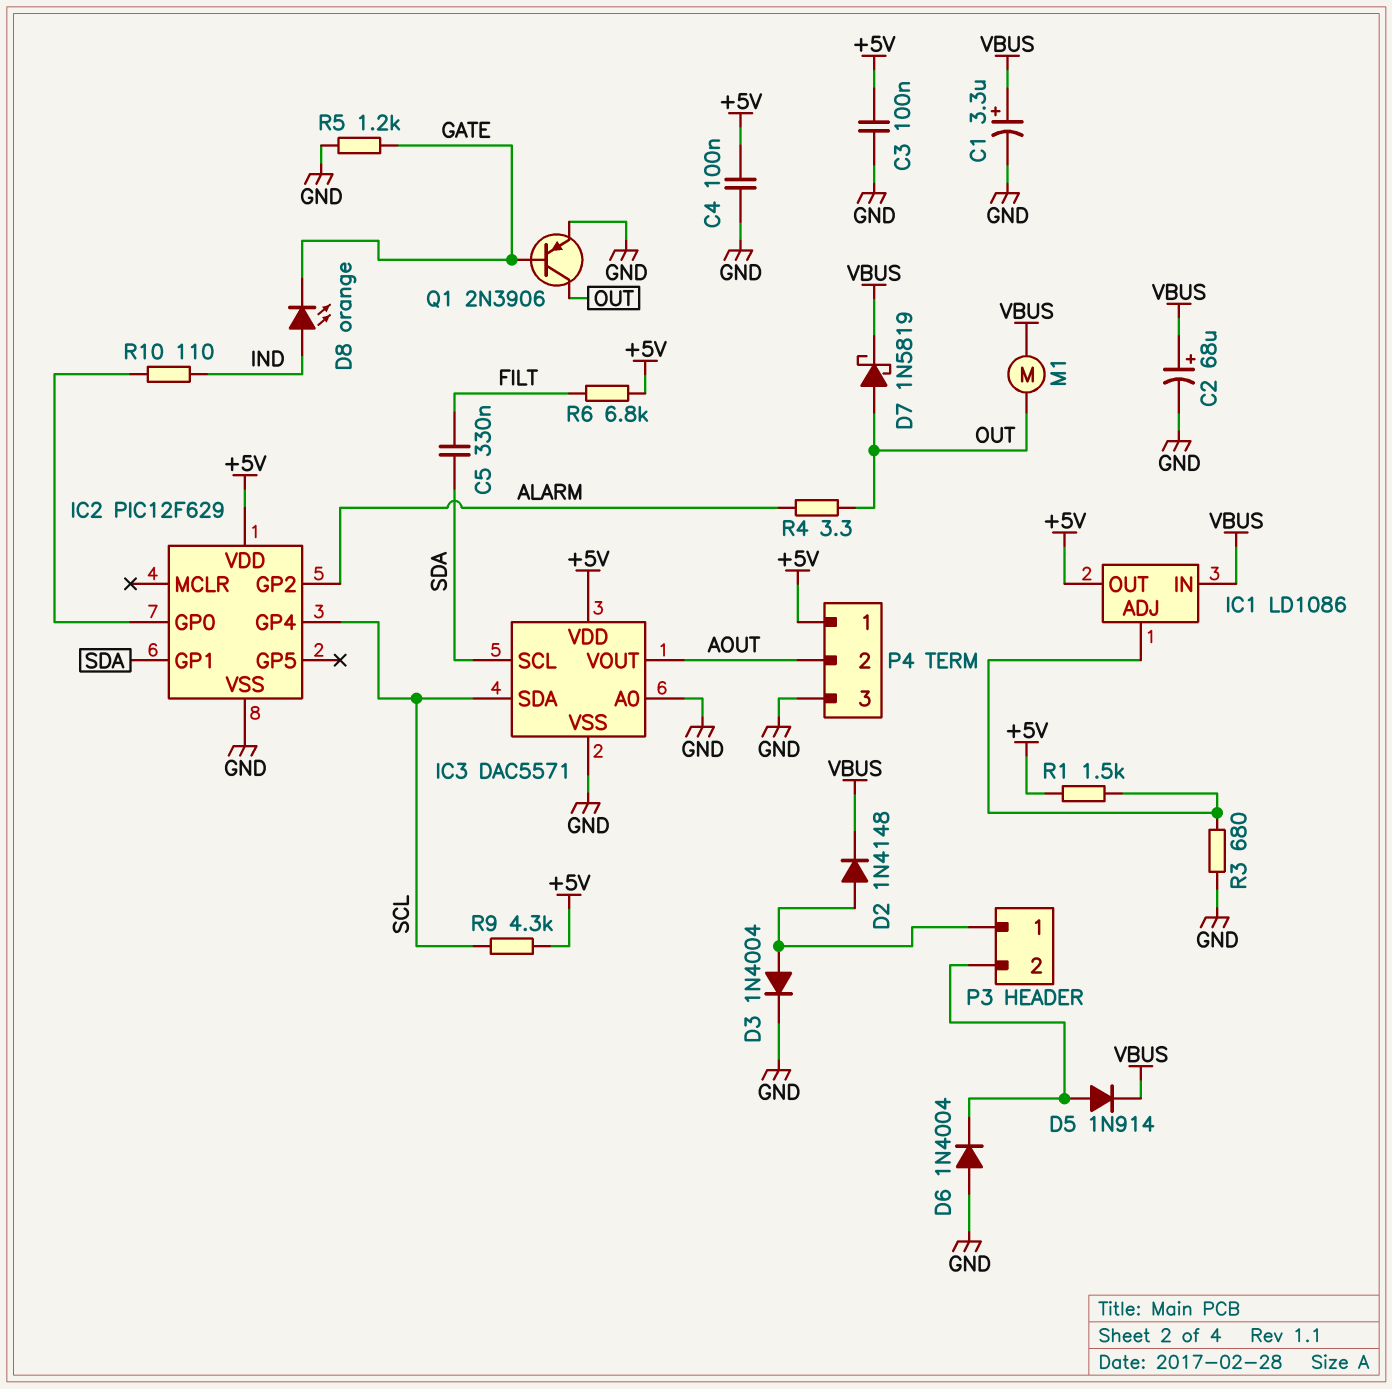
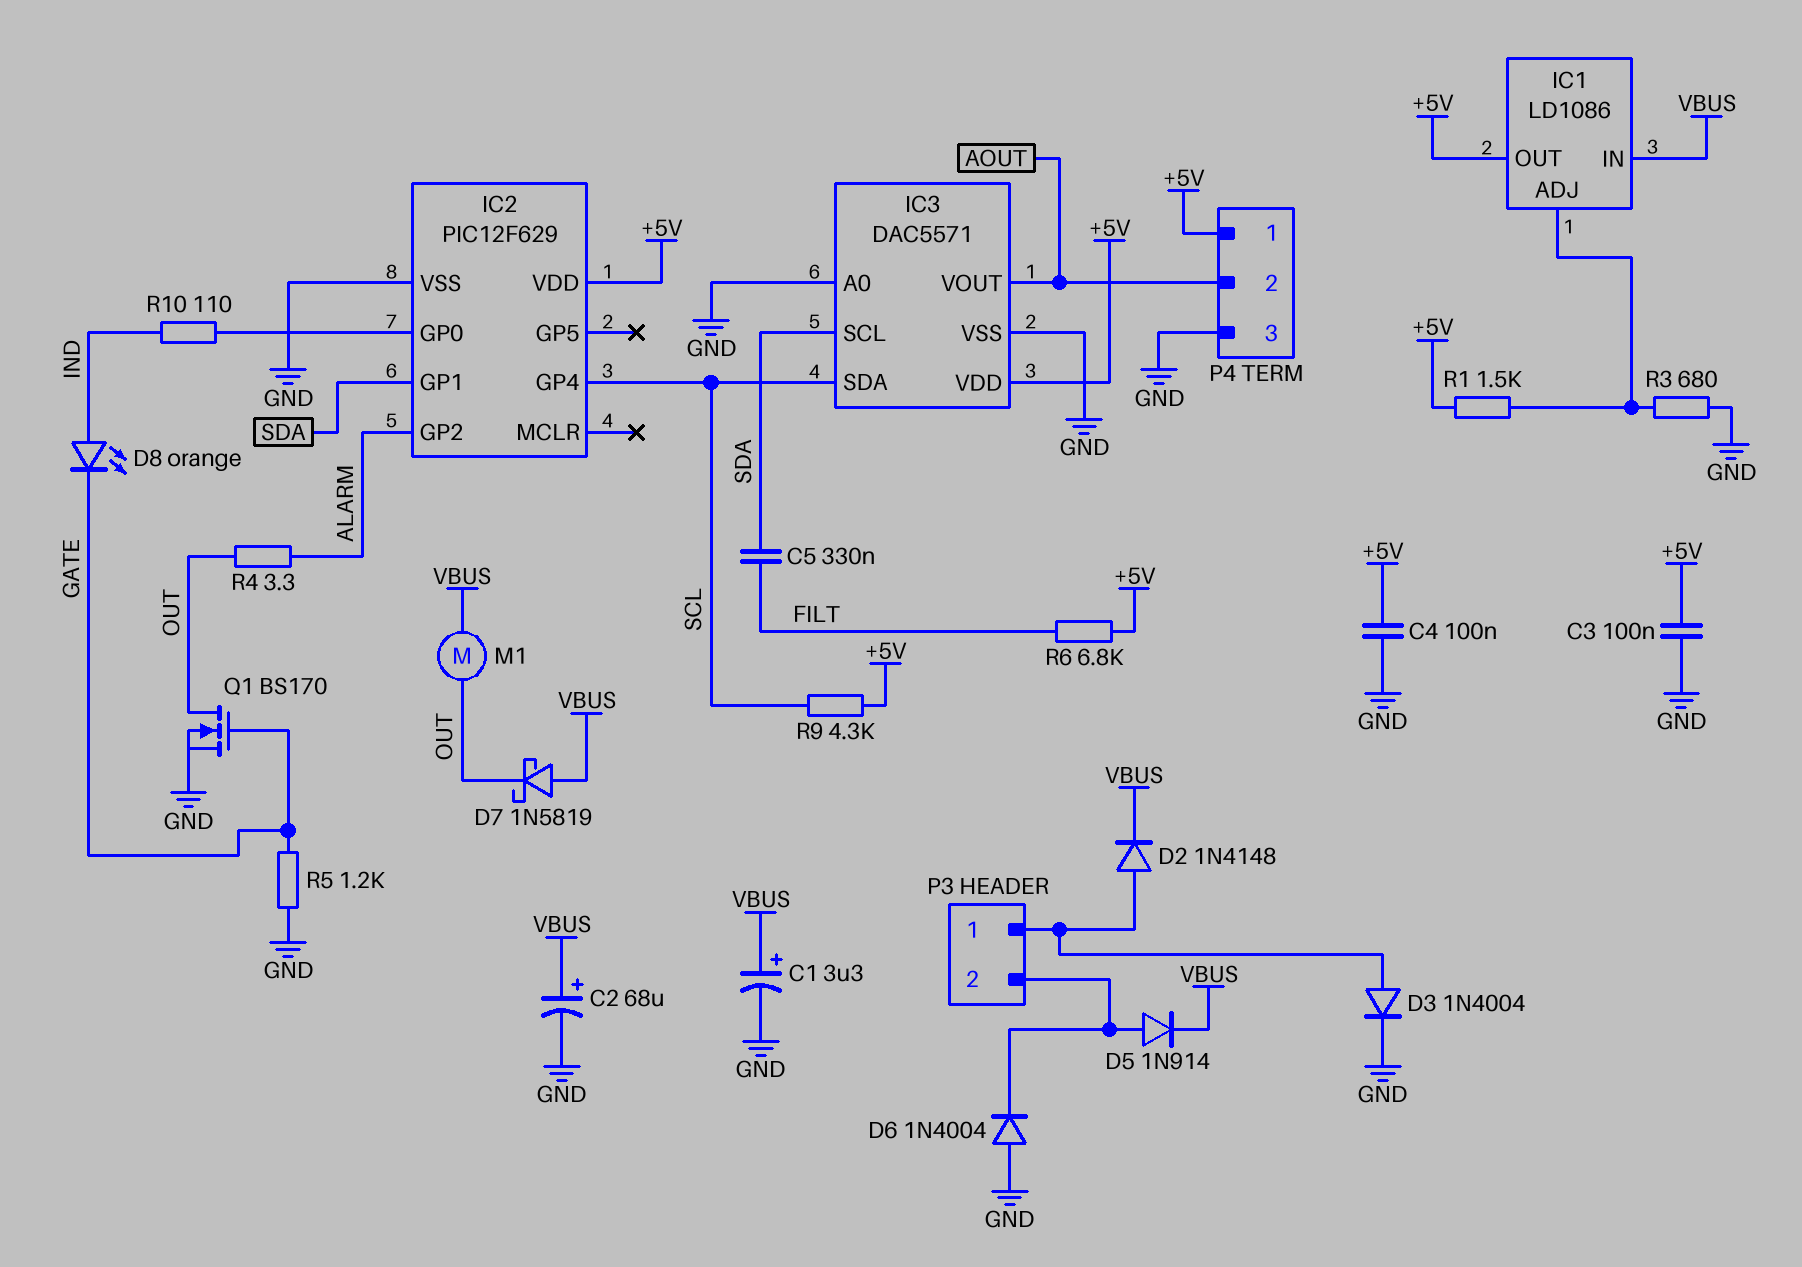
D7: schottky 1N5819 (A OUT, K VBUS) -> schottky 1N5819 (A VBUS, K OUT)
Q1: PNP 2N3906 (B GATE, C OUT, E GND) -> NMOS BS170 (G GATE, D OUT, S GND)

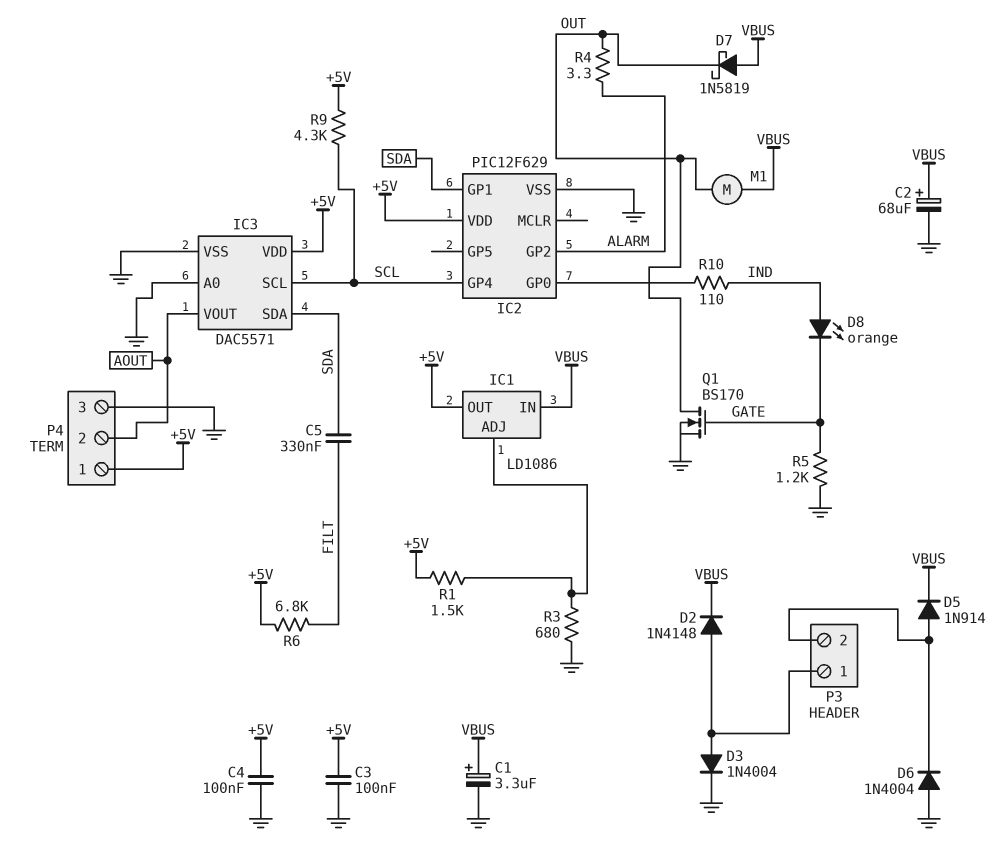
IC3 pin SCL: SDA -> SCL
IC3 pin SDA: SCL -> SDA

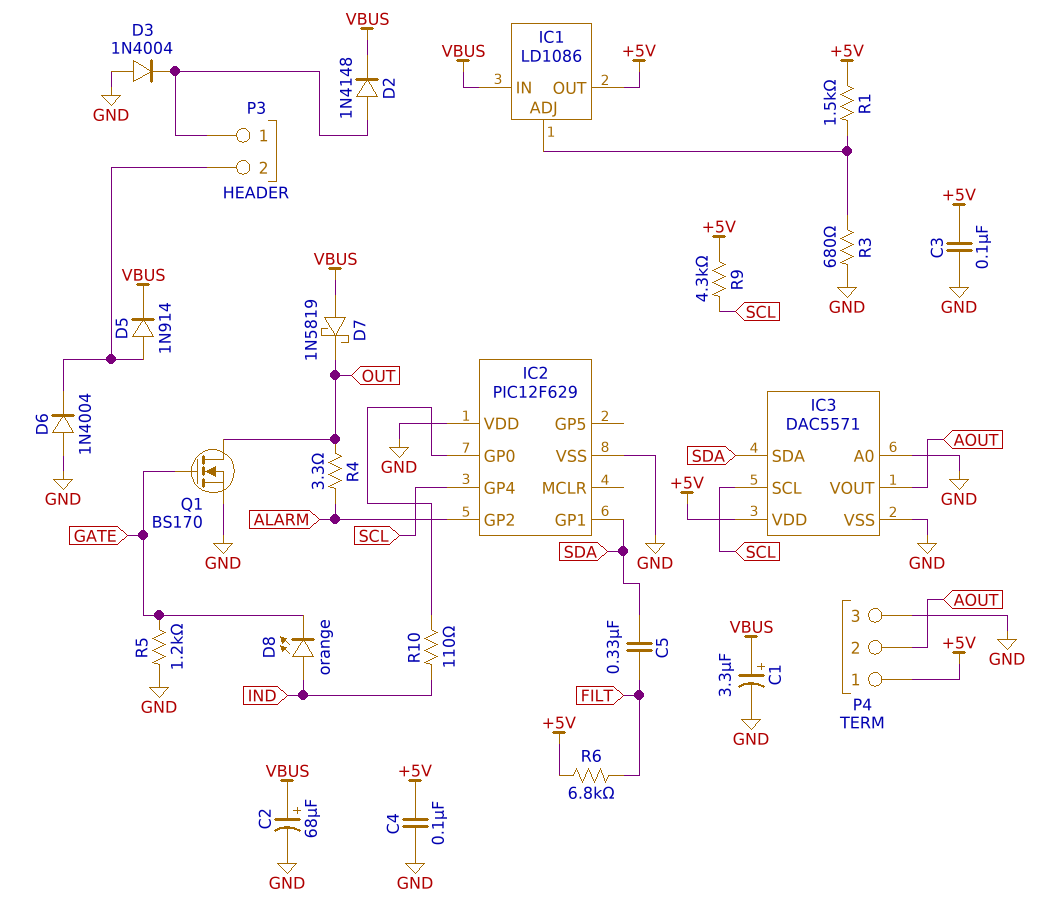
D3: diode 1N4004 (A P3/1, K GND) -> diode 1N4004 (A GND, K P3/1)
IC2 pin VDD: +5V -> GND
M1: motor (OUT, VBUS) -> none

